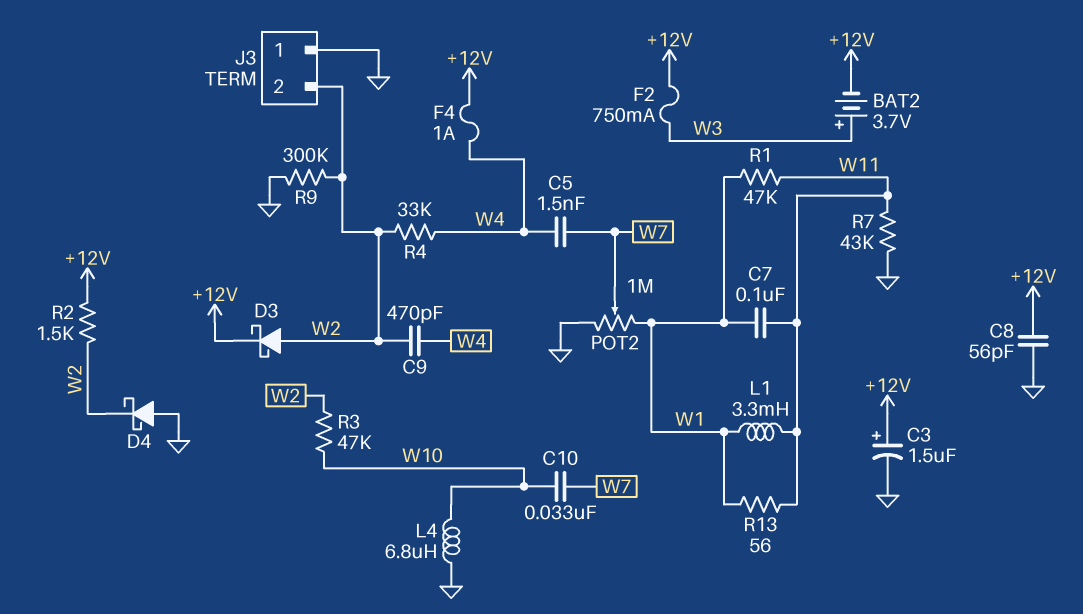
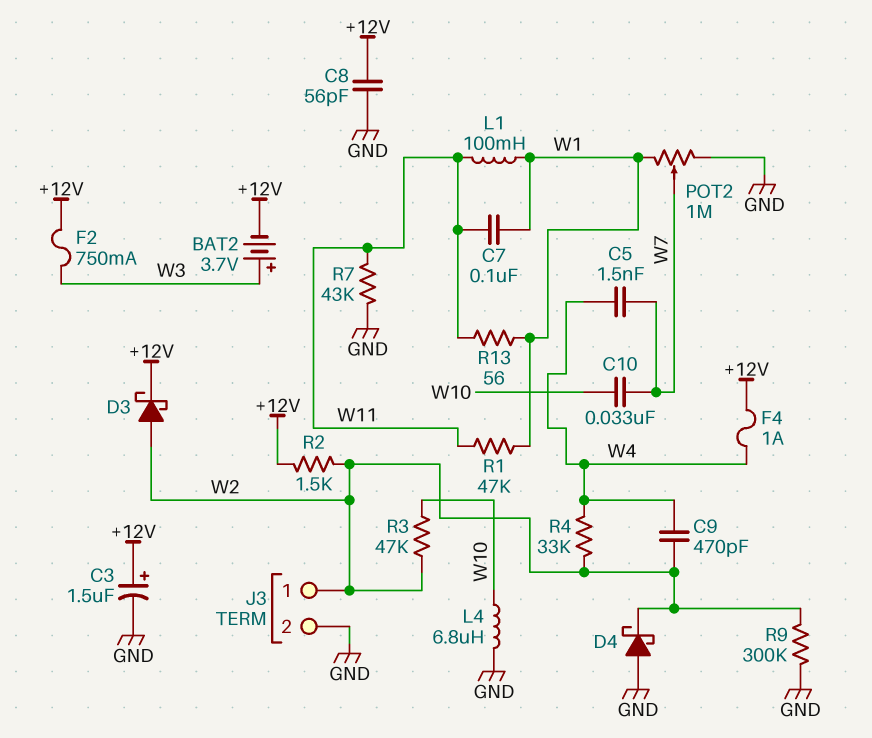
J3 pin 1: GND -> W2
J3 pin 2: W2 -> GND
L1: 3.3mH (W1, W11) -> 100mH (W1, W11)

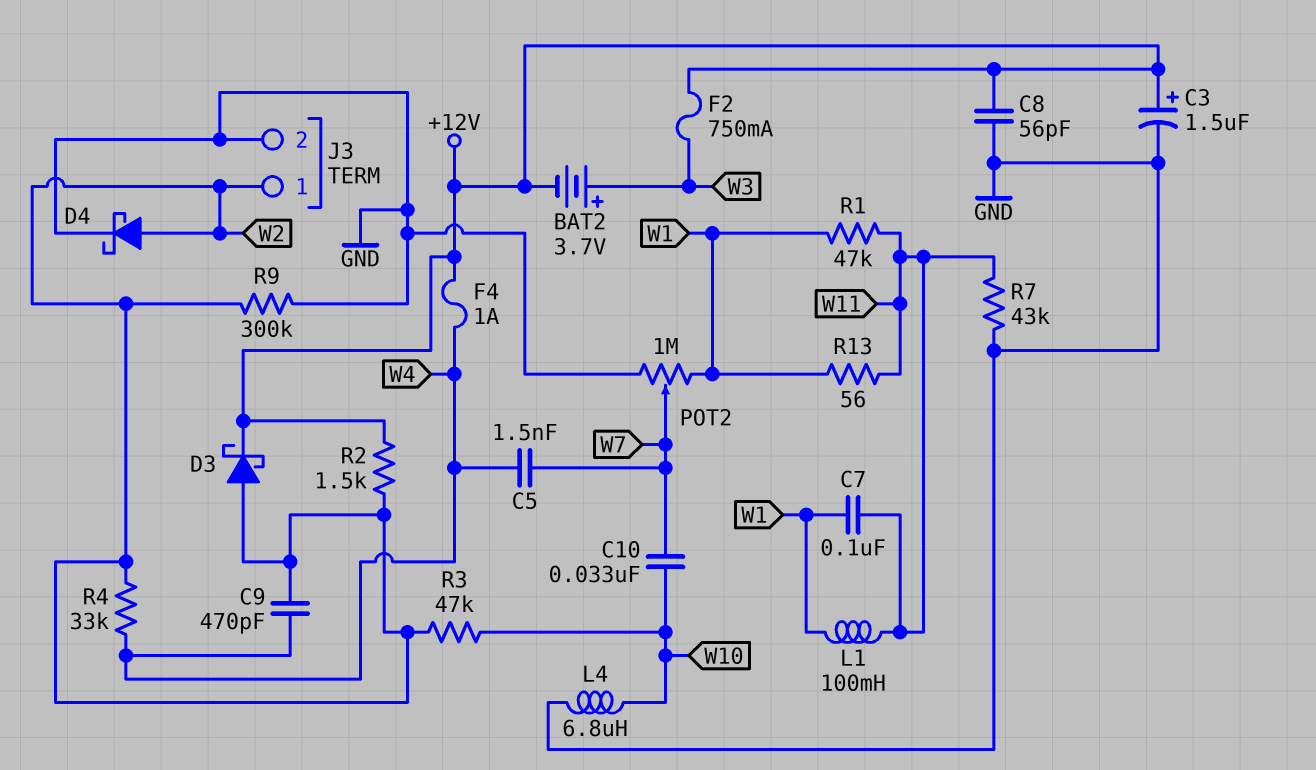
D4: schottky (A GND, K W2) -> schottky (A W2, K GND)

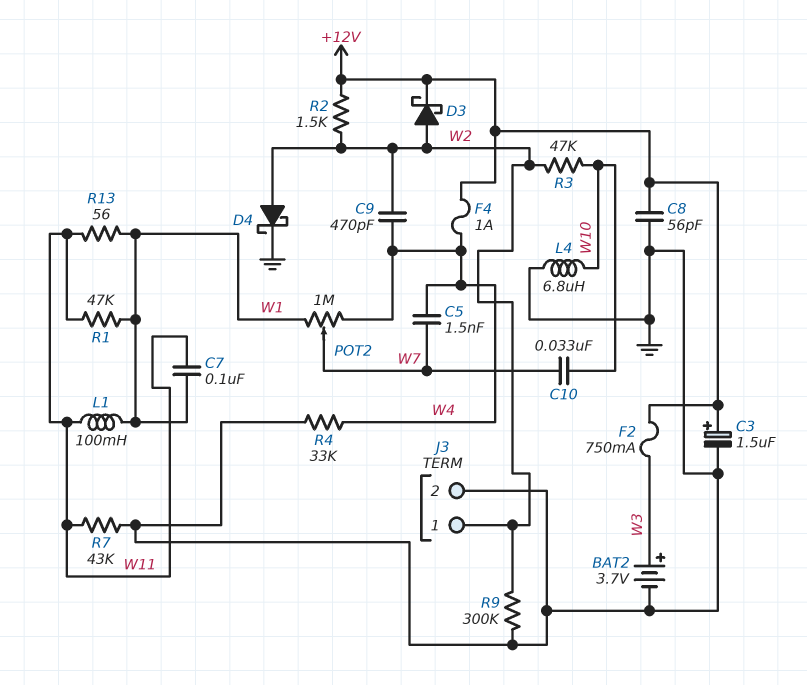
BAT2: 3.7V (plus W3, minus +12V) -> 3.7V (plus W3, minus GND)
POT2: 1M (GND, W1, wiper W7) -> 1M (W1, W4, wiper W7)
R4: 33k (W2, W4) -> 33k (GND, W4)

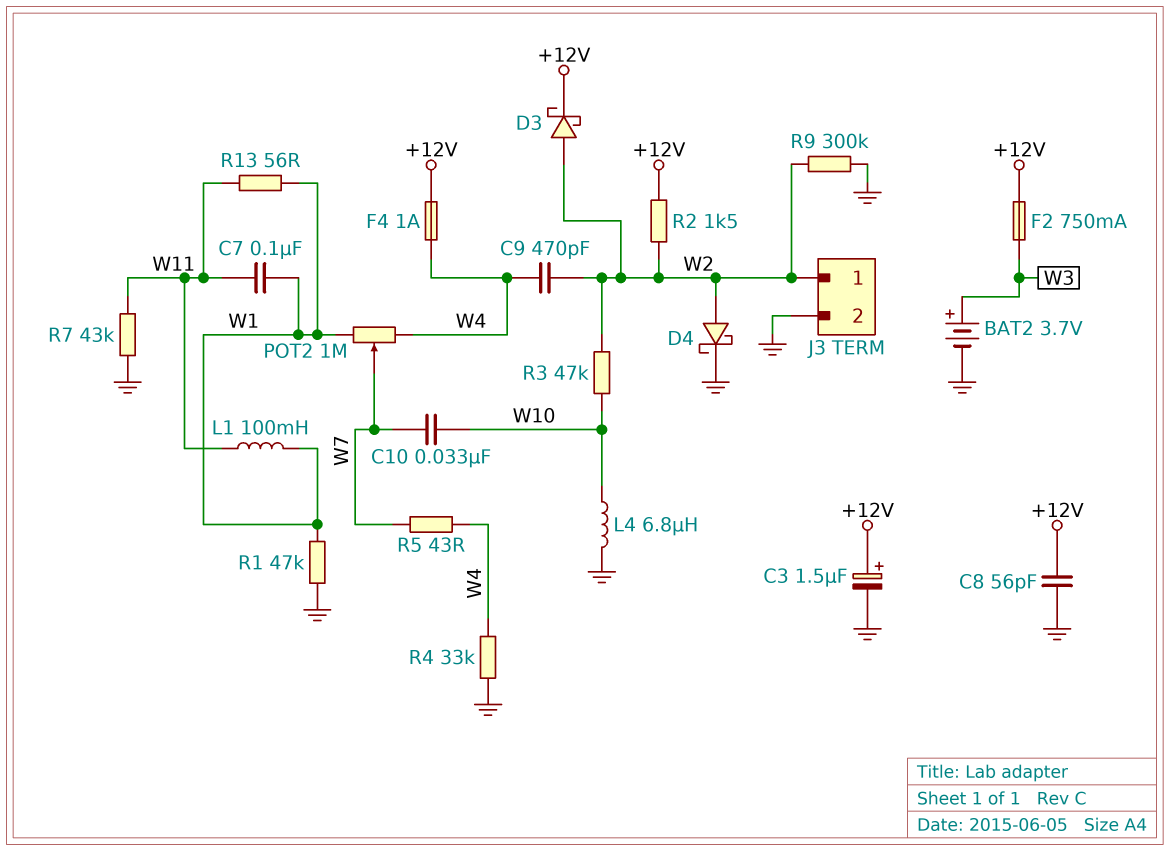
C5: 1.5nF (W4, W7) -> none
R1: 47k (W1, W11) -> 47k (GND, W1)
R5: none -> 43 (W4, W7)

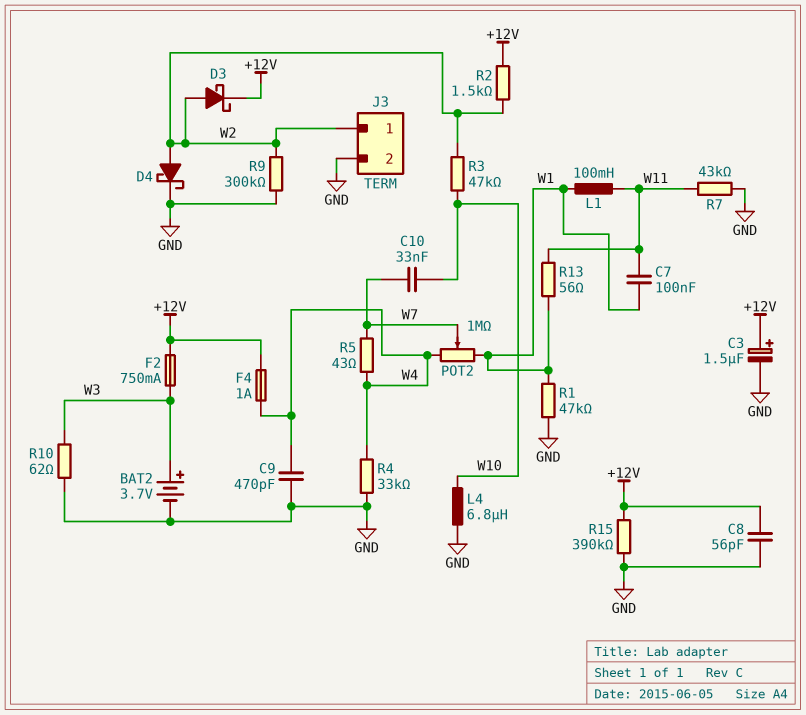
C9: 470pF (W2, W4) -> 470pF (GND, W4)
R10: none -> 62 (GND, W3)
R15: none -> 390k (+12V, GND)

